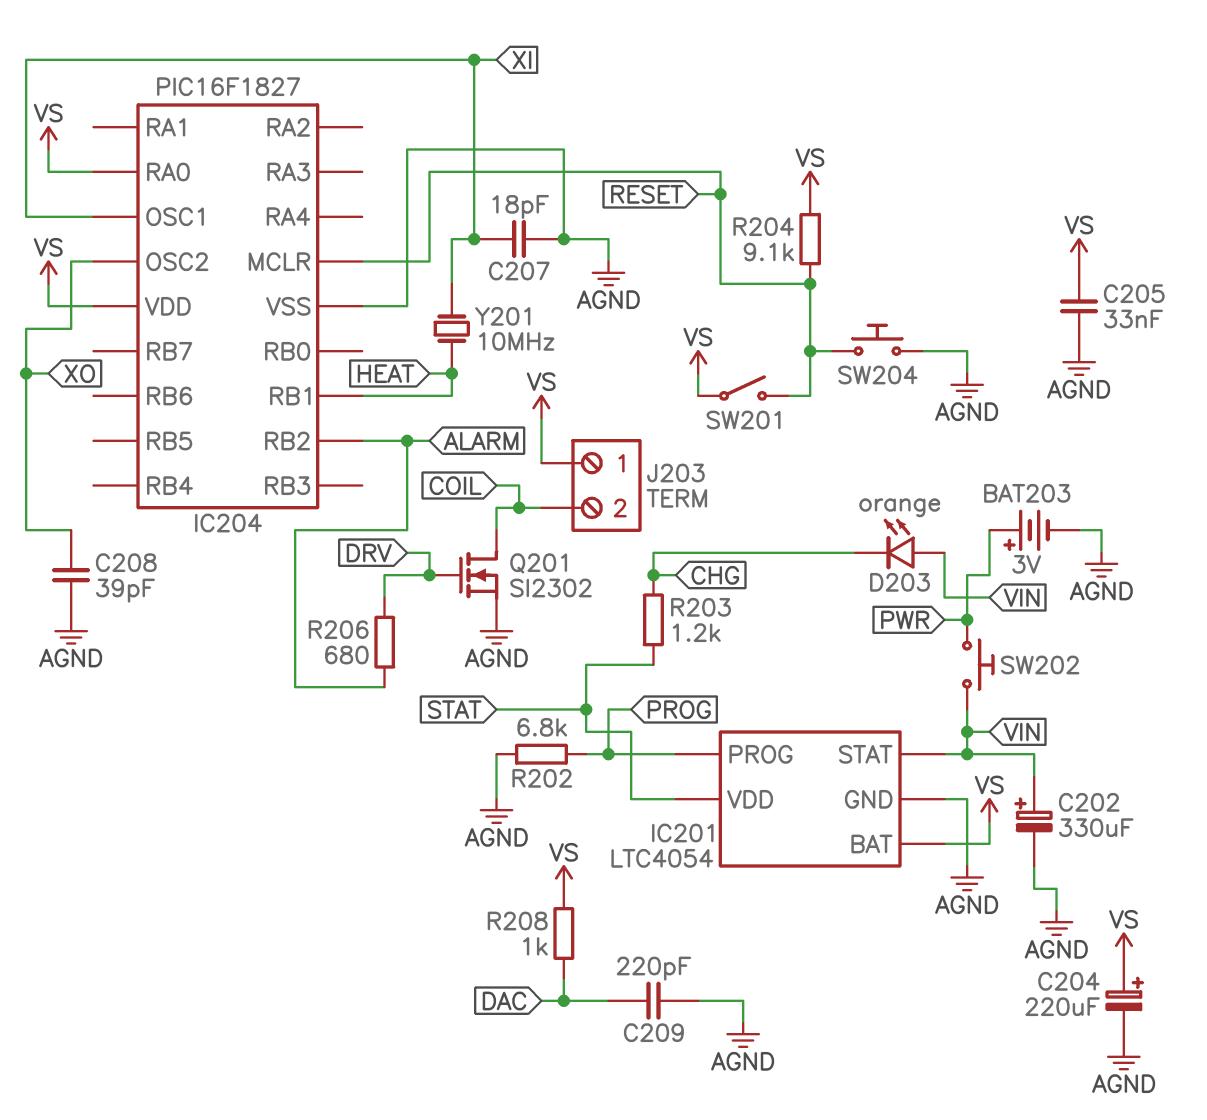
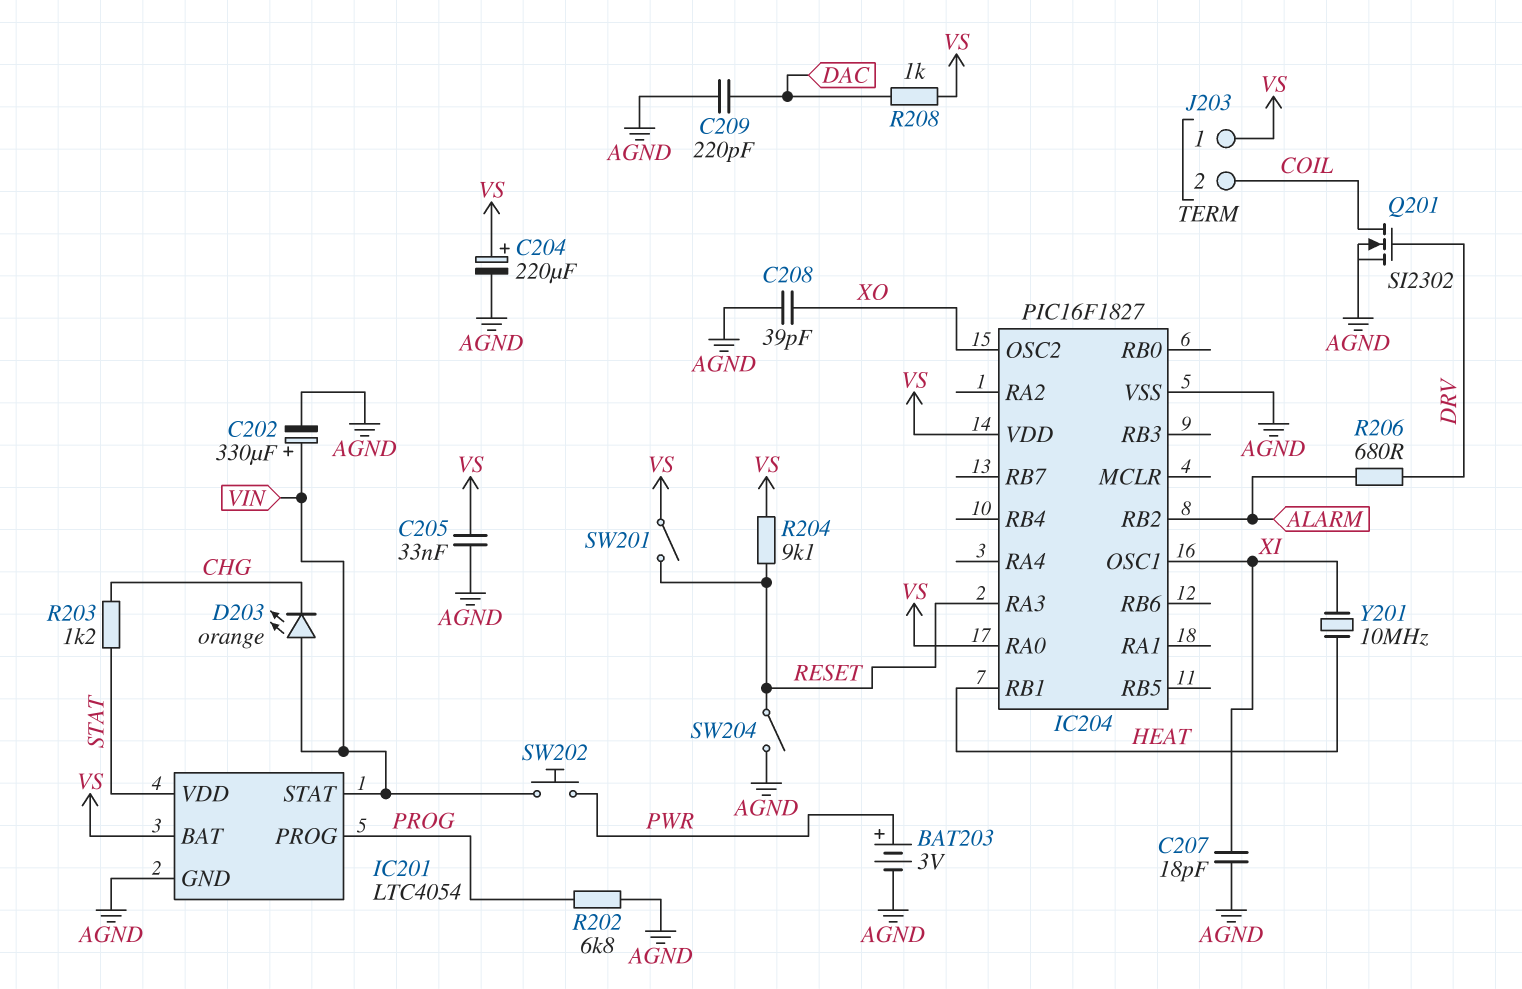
IC204 pin MCLR: RESET -> none
IC204 pin RA3: none -> RESET
SW204: button (AGND, RESET) -> switch (AGND, RESET)

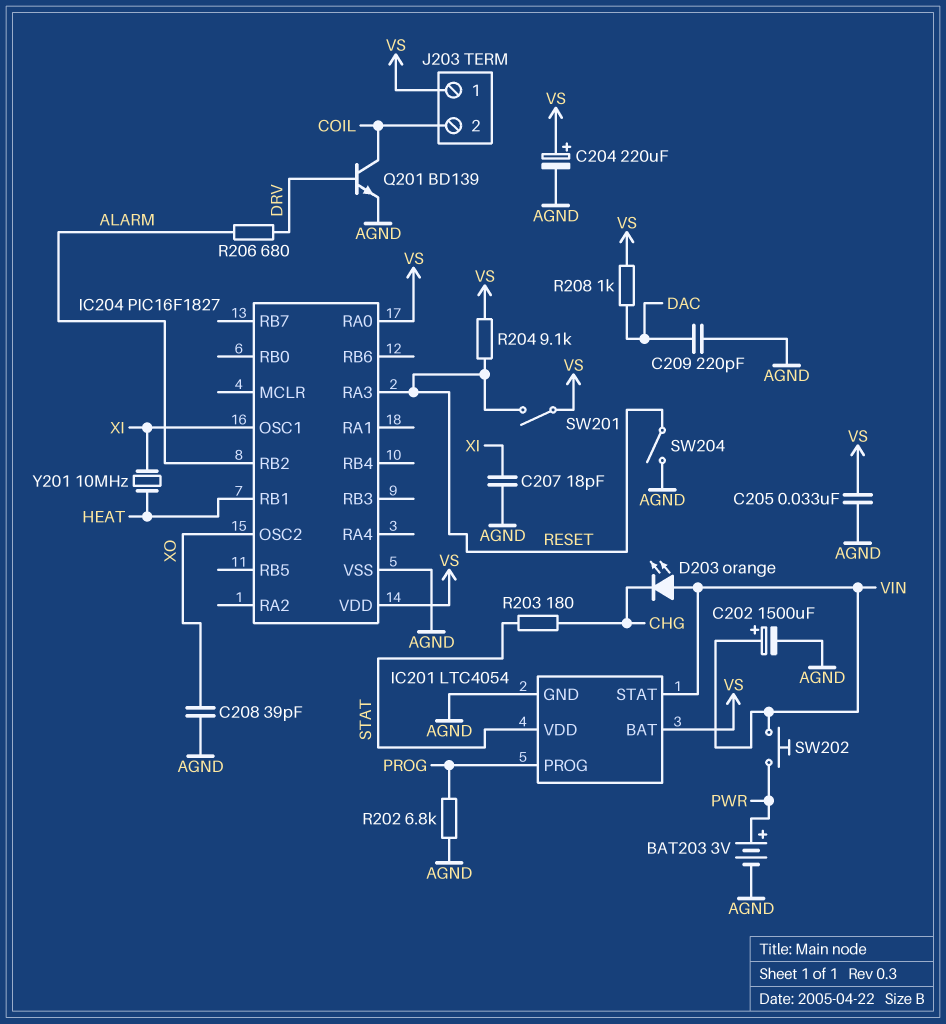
C202: 330uF (plus VIN, minus AGND) -> 1500uF (plus VIN, minus AGND)
Q201: NMOS SI2302 (G DRV, D COIL, S AGND) -> NPN BD139 (B DRV, C COIL, E AGND)
R203: 1.2k (CHG, STAT) -> 180 (CHG, STAT)

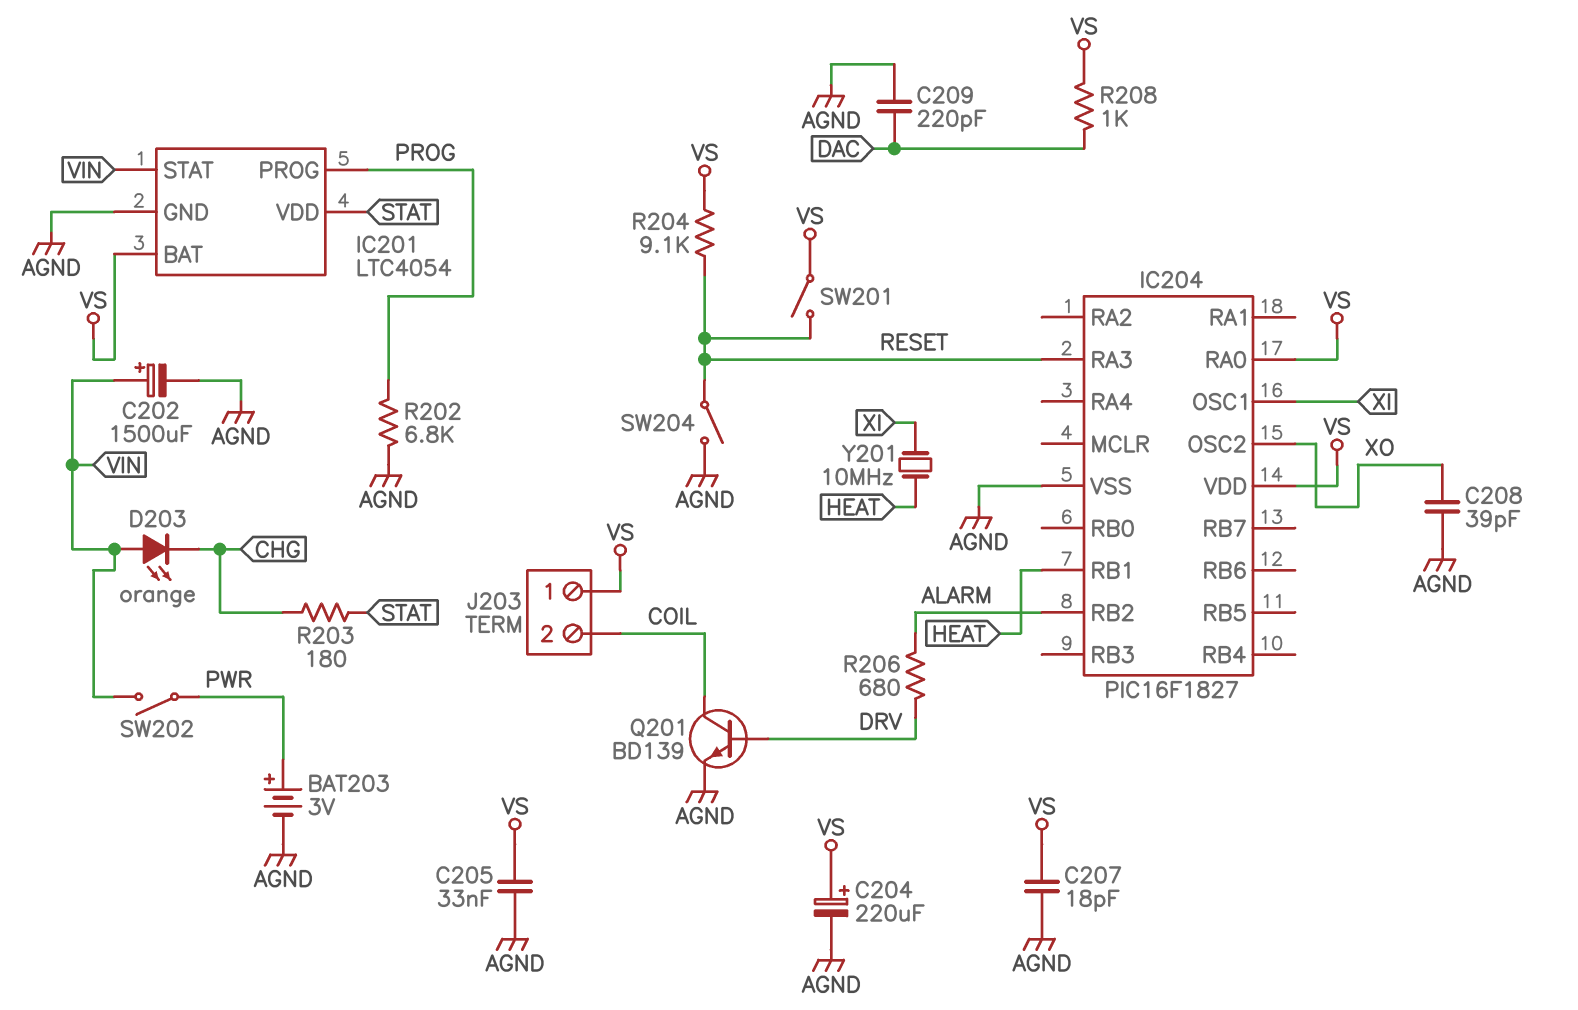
C207: 18pF (AGND, XI) -> 18pF (AGND, VS)
SW202: button (PWR, VIN) -> switch (PWR, VIN)

